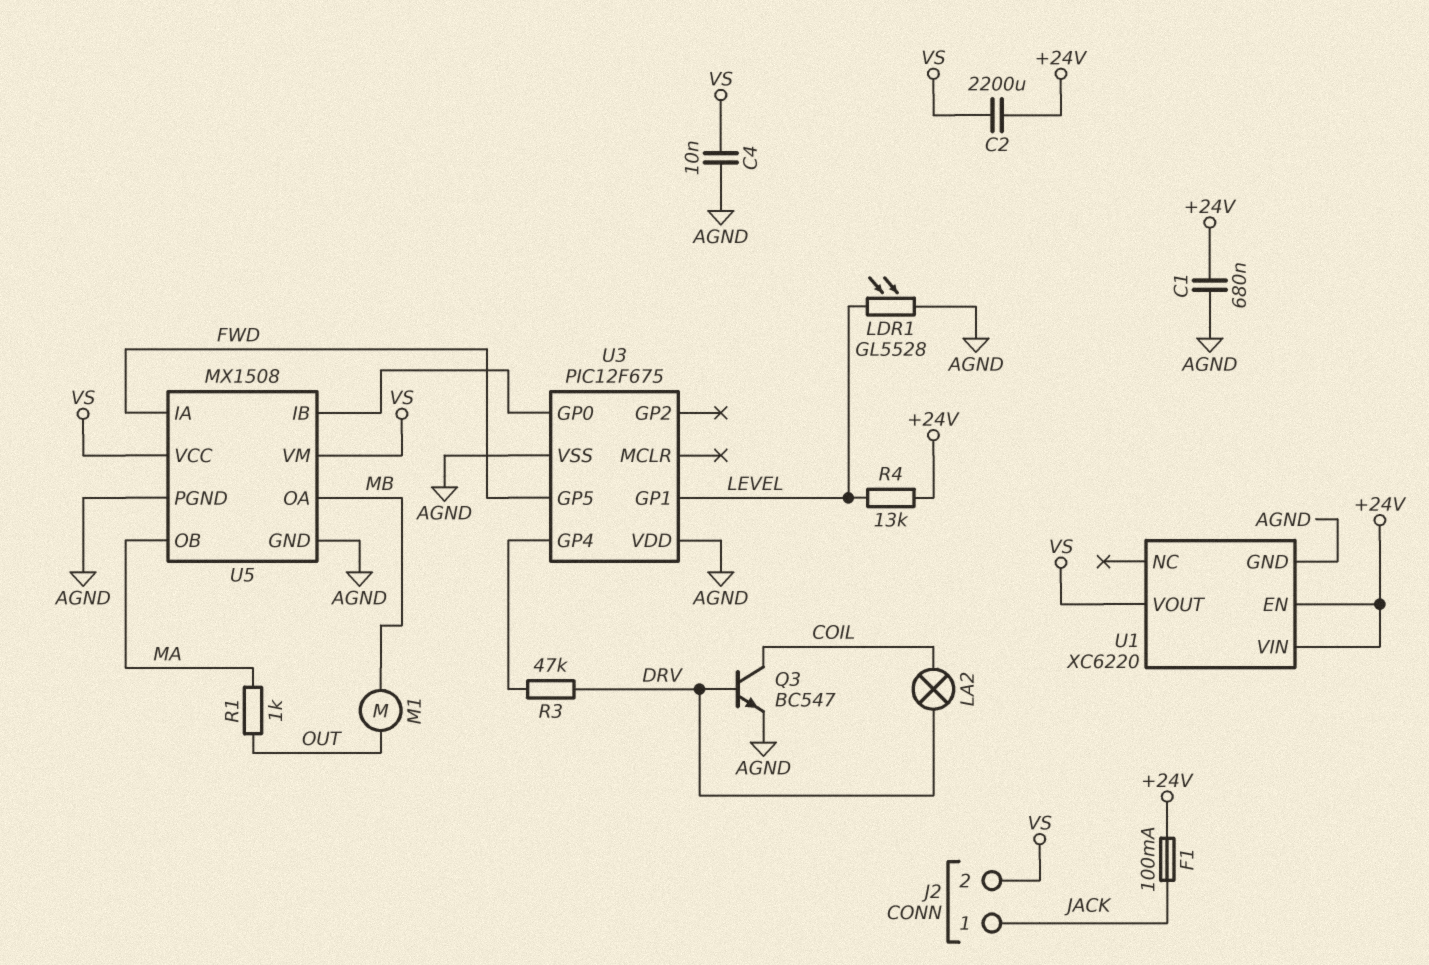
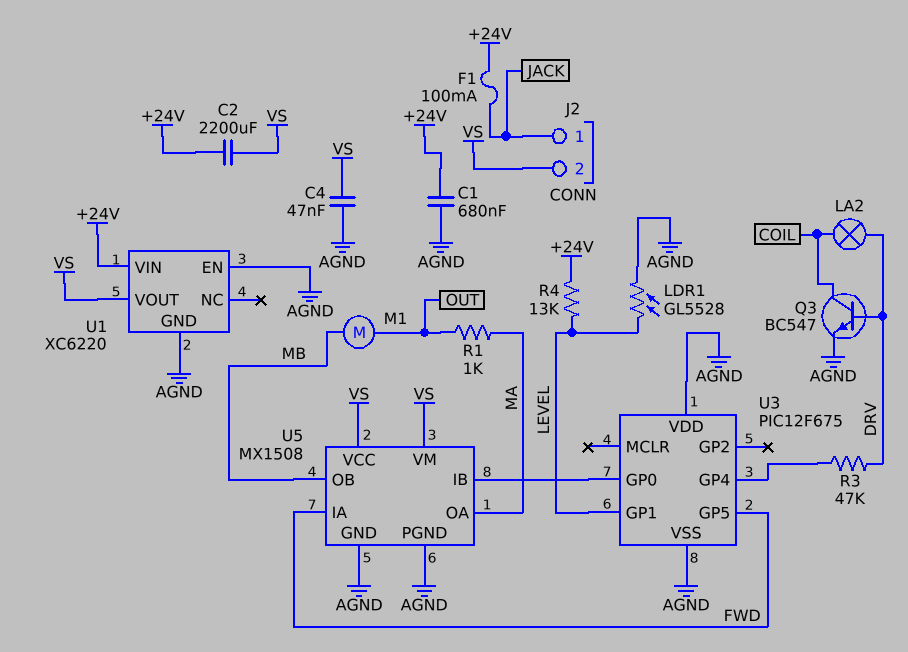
C4: 10nF (AGND, VS) -> 47nF (AGND, VS)
U1 pin EN: +24V -> AGND
U5 pin OA: MB -> MA
U5 pin OB: MA -> MB

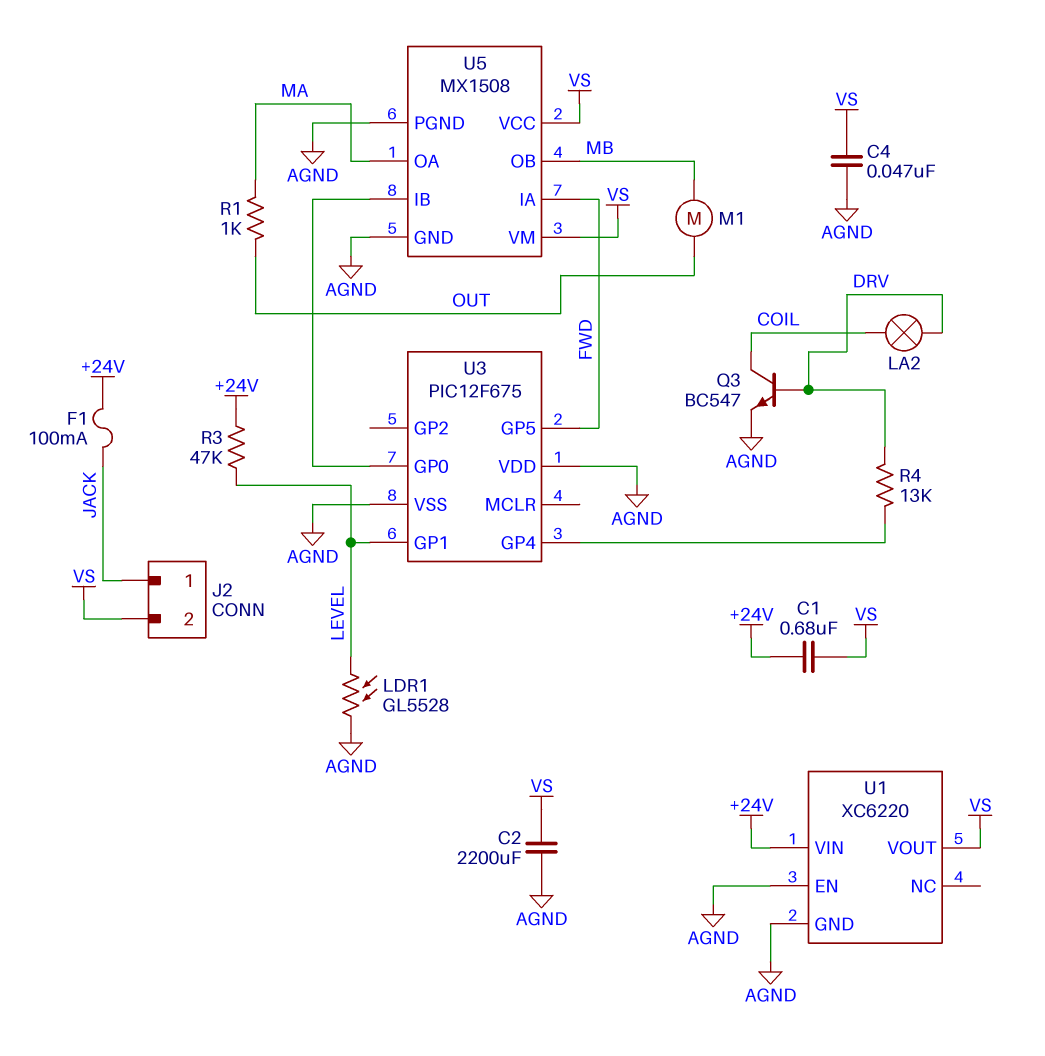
C1: 680nF (+24V, AGND) -> 680nF (+24V, VS)
C2: 2200uF (+24V, VS) -> 2200uF (AGND, VS)
R3: 47k (DRV, U3/GP4) -> 47k (+24V, LEVEL)
R4: 13k (+24V, LEVEL) -> 13k (DRV, U3/GP4)

